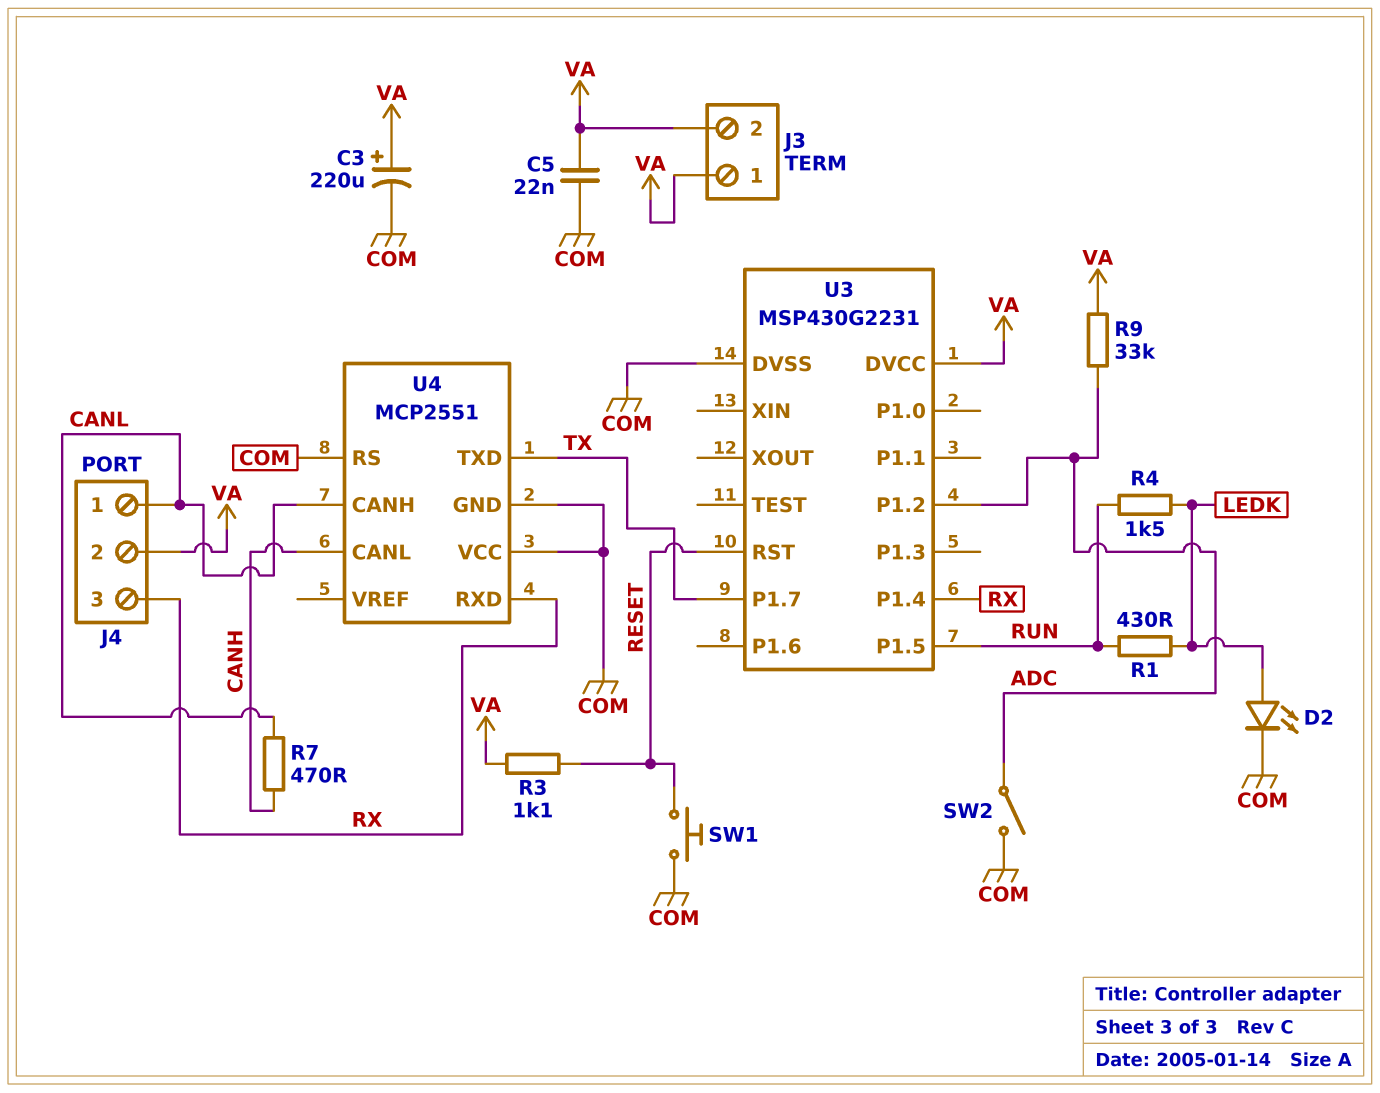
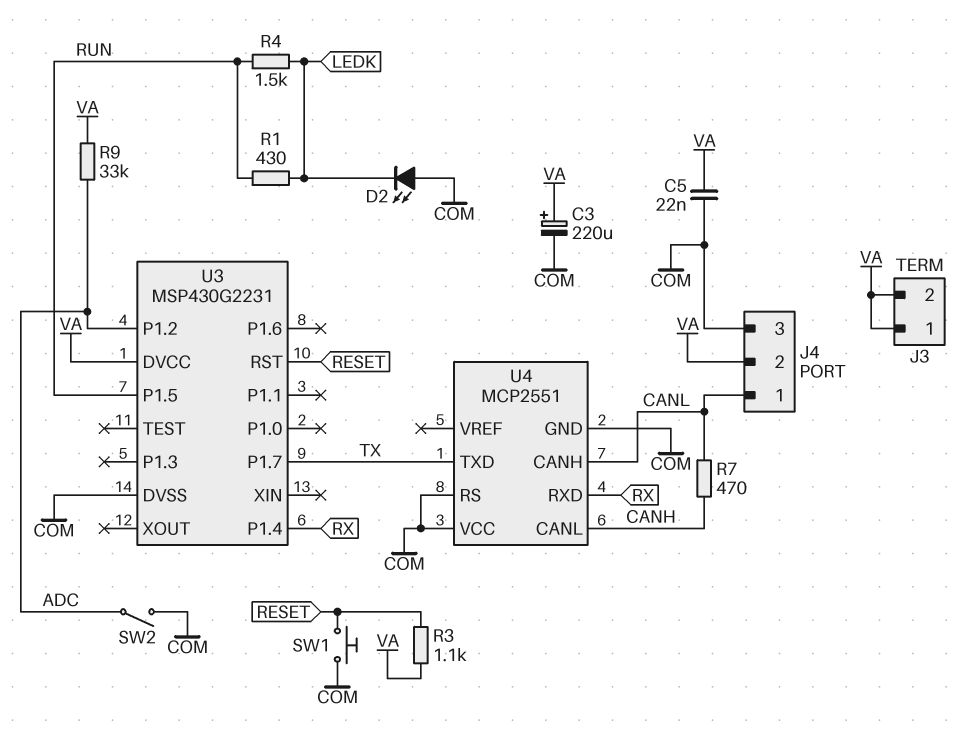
D2: LED (A LEDK, K COM) -> LED (A COM, K LEDK)
J4 pin 3: RX -> COM

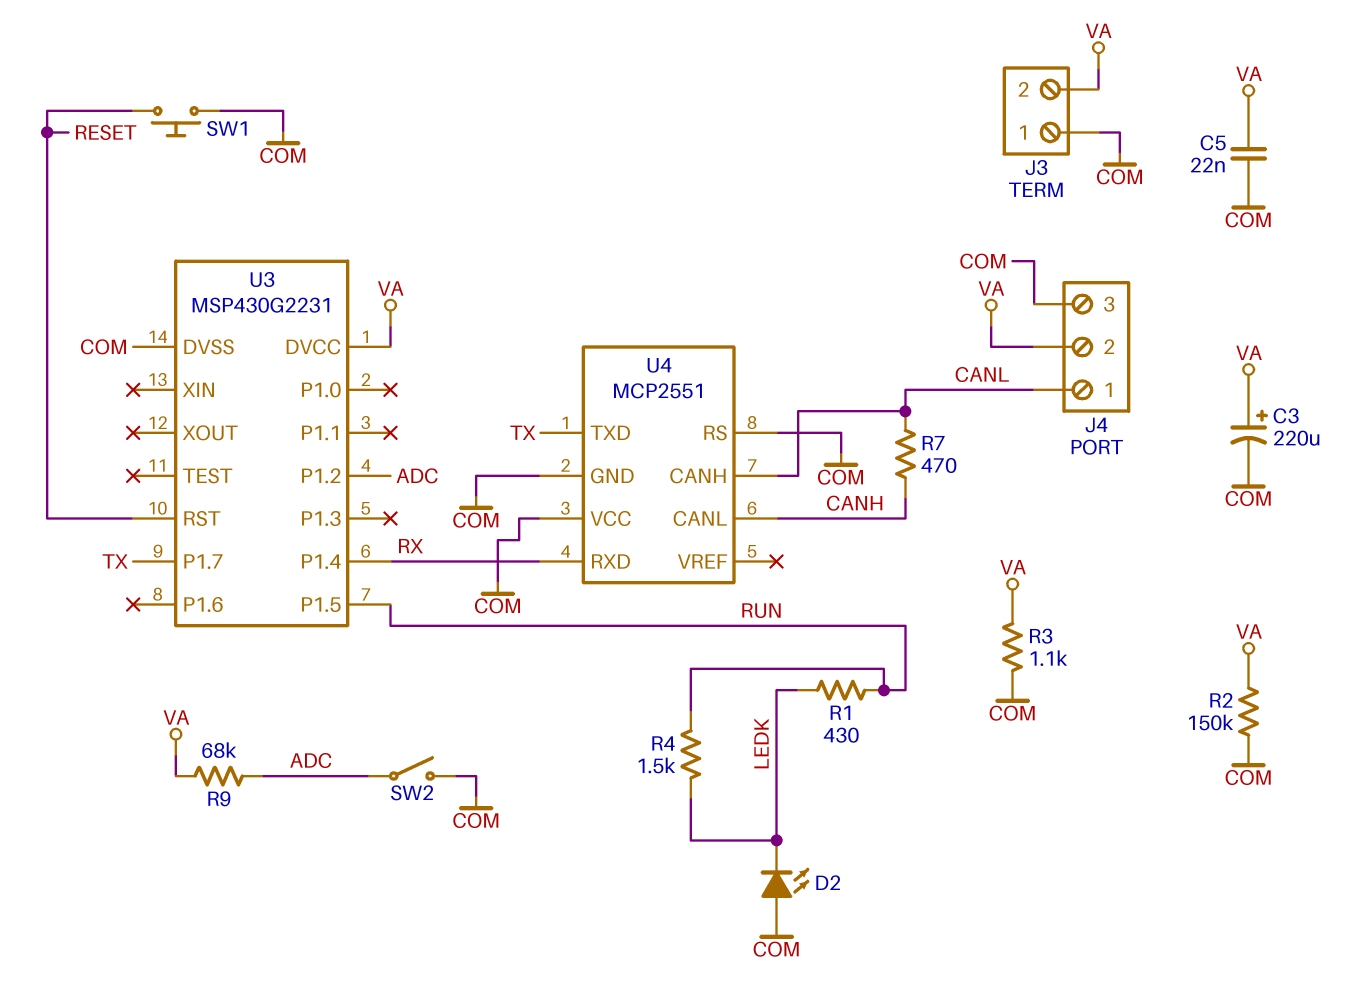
J3 pin 1: VA -> COM
R2: none -> 150k (COM, VA)
R3: 1.1k (RESET, VA) -> 1.1k (COM, VA)
R9: 33k (ADC, VA) -> 68k (ADC, VA)

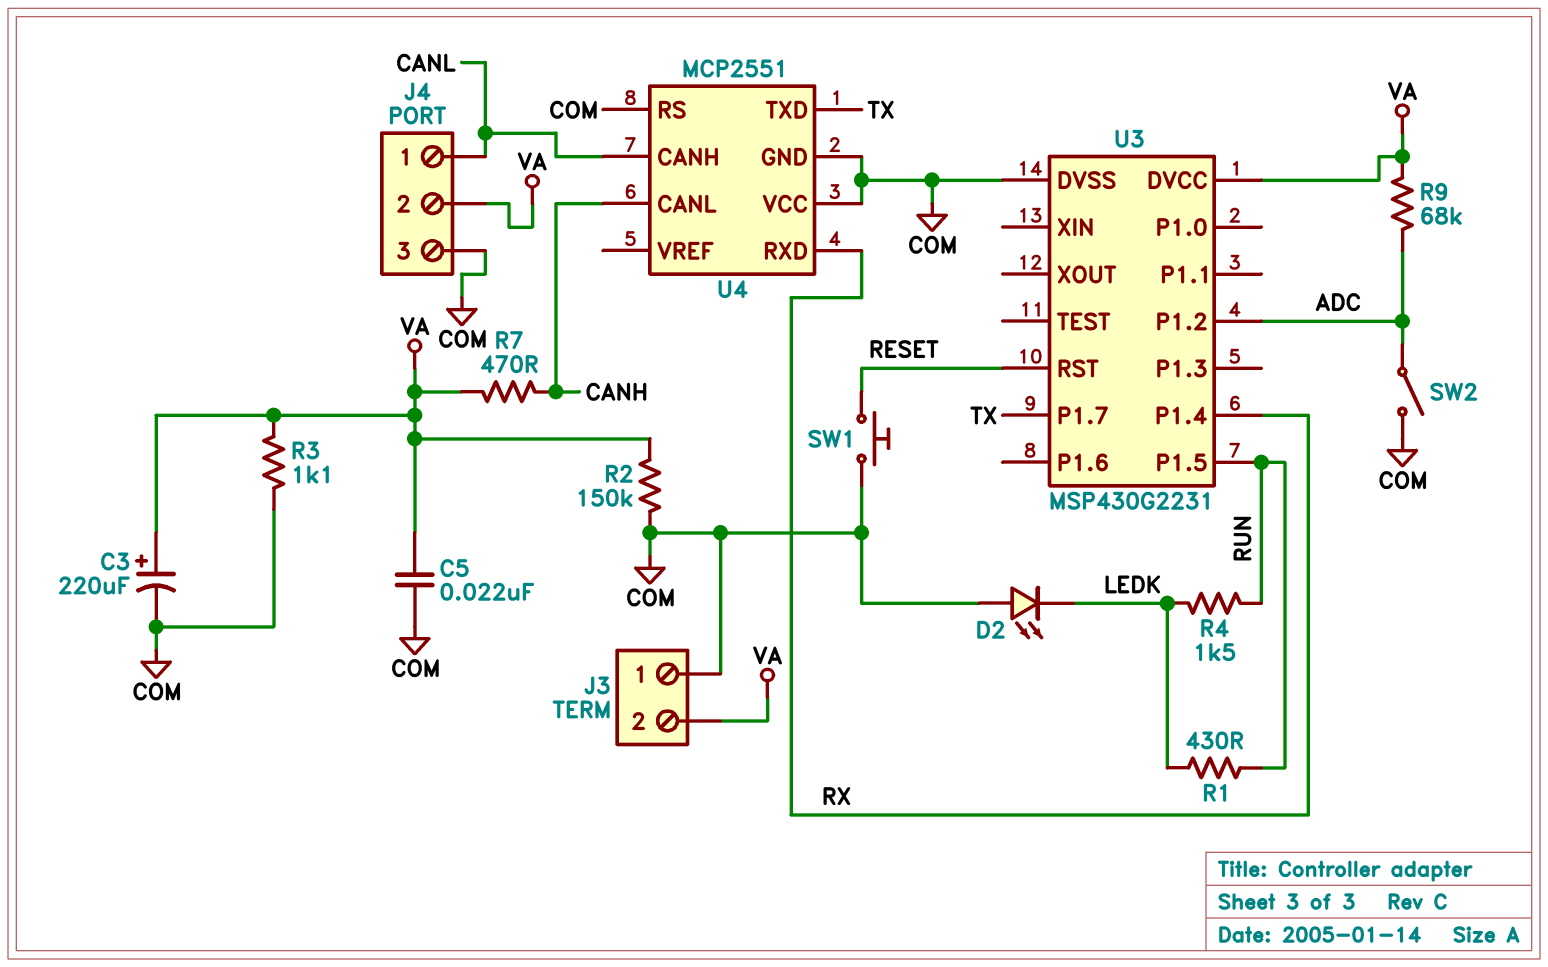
R7: 470 (CANH, CANL) -> 470 (CANH, VA)

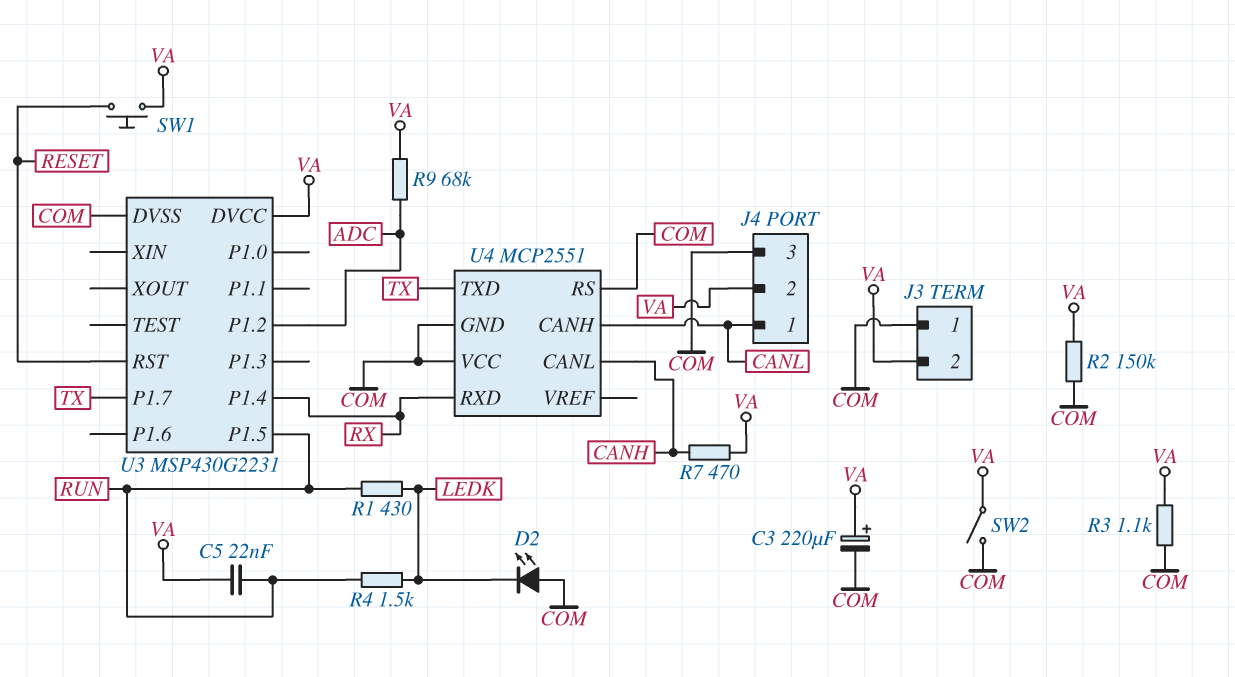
C5: 22nF (COM, VA) -> 22nF (RUN, VA)
SW1: button (COM, RESET) -> button (RESET, VA)
SW2: switch (ADC, COM) -> switch (COM, VA)

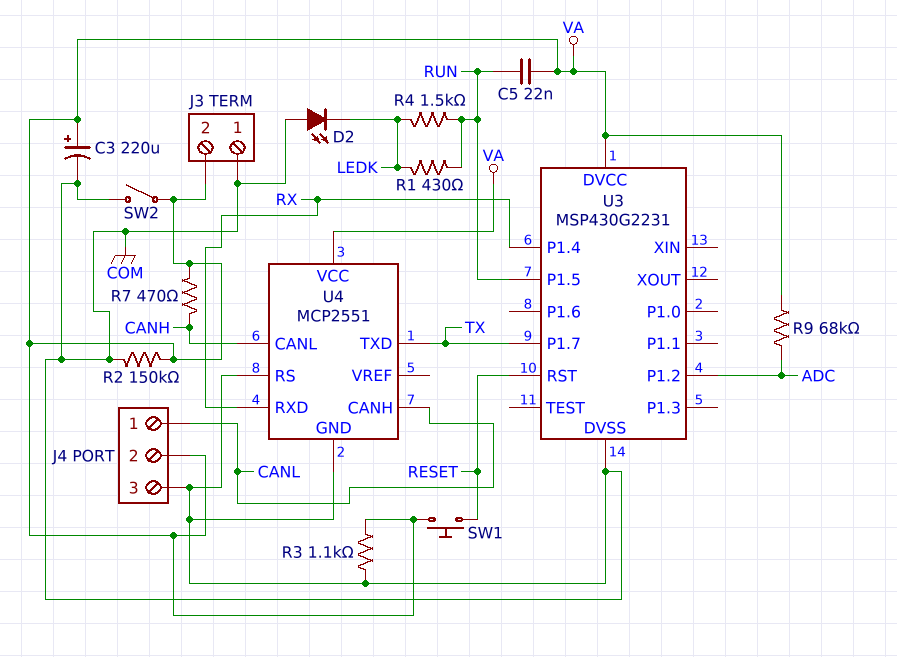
U4 pin VCC: COM -> VA

